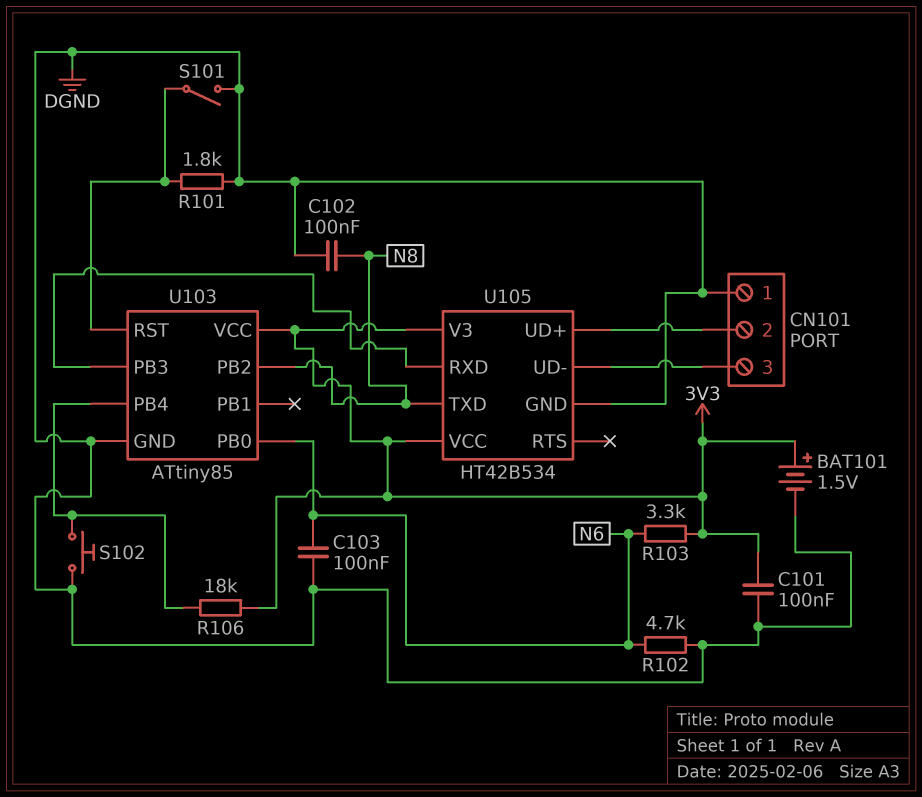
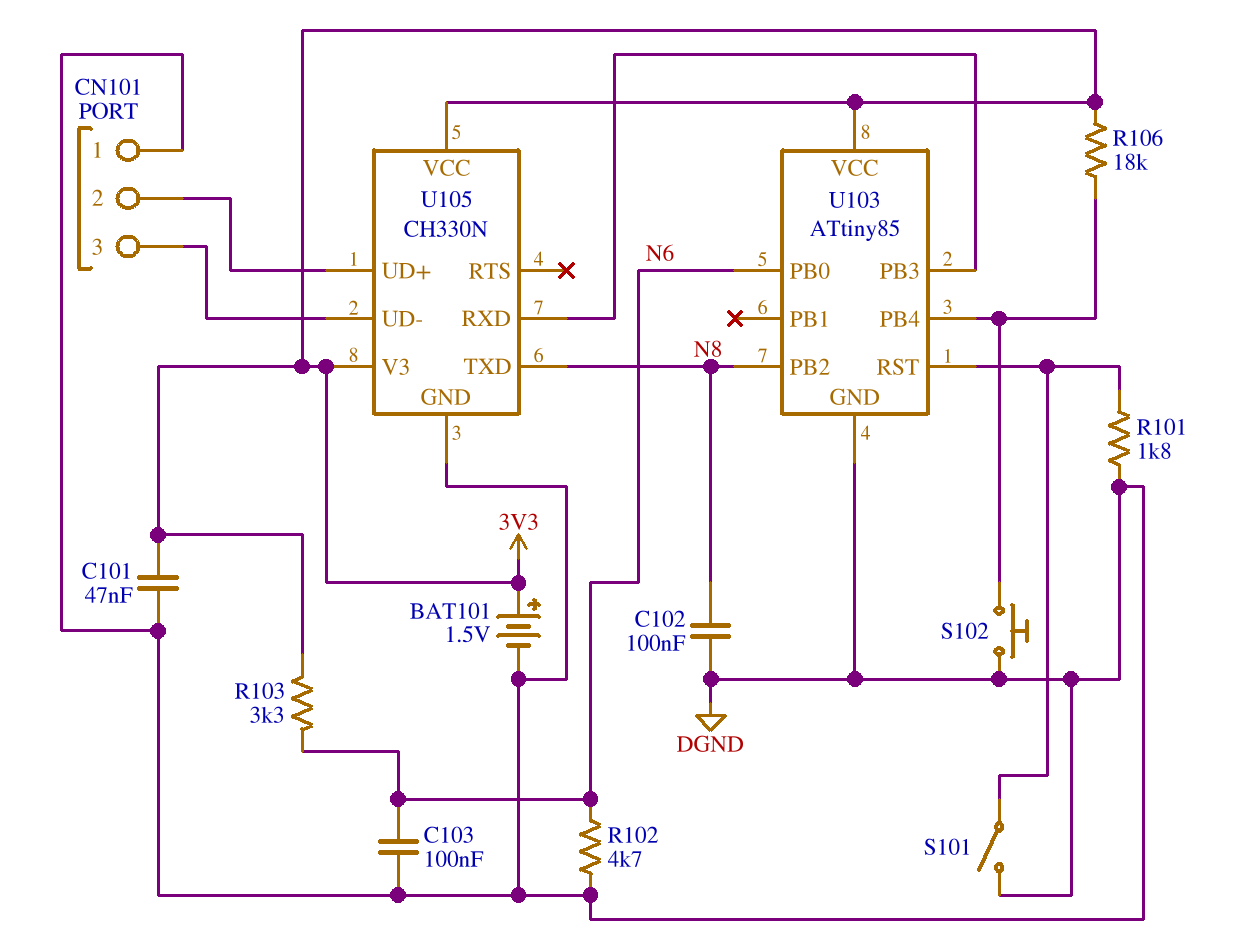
C101: 100nF (3V3, DGND) -> 47nF (3V3, DGND)
U105: HT42B534 -> CH330N

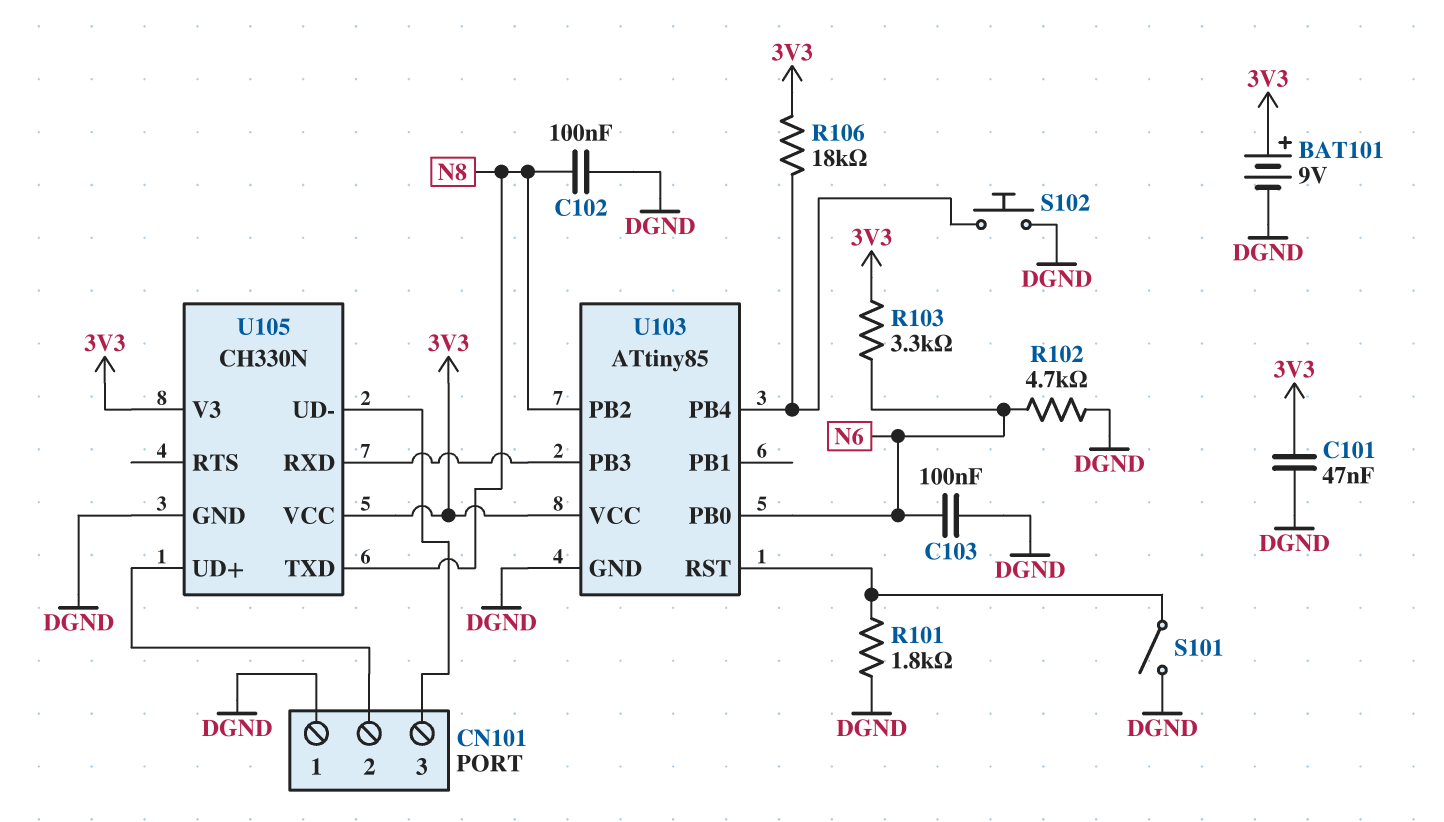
BAT101: 1.5V (plus 3V3, minus DGND) -> 9V (plus 3V3, minus DGND)

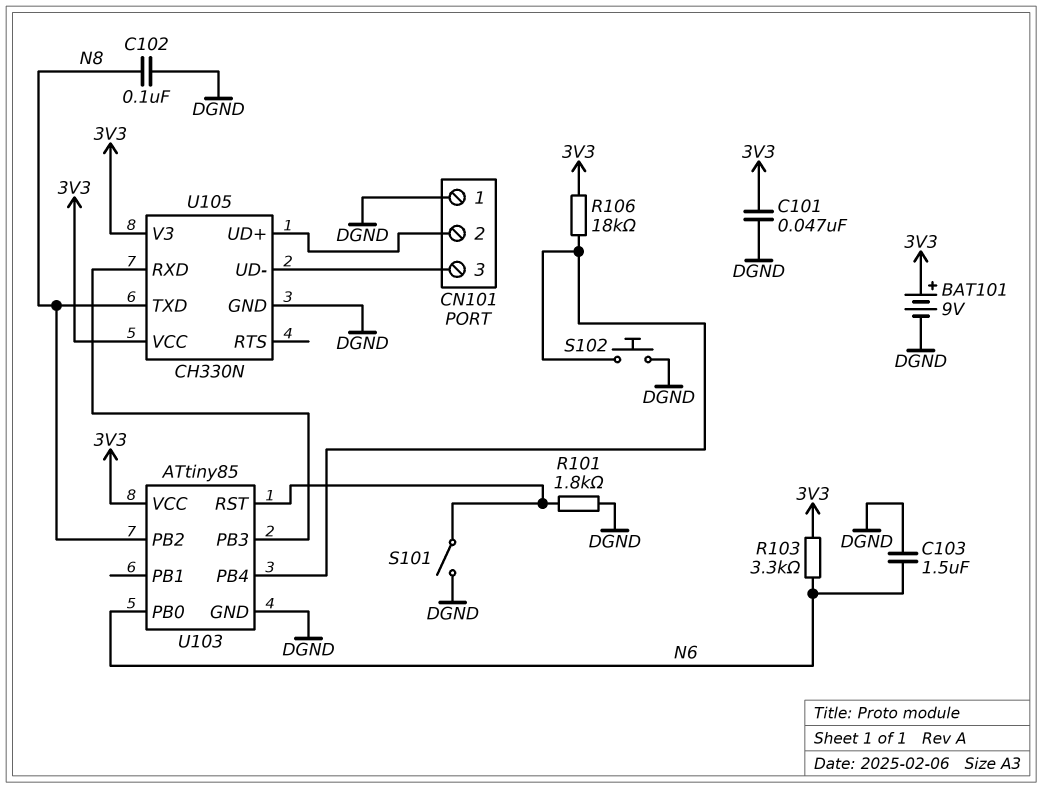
C103: 100nF (DGND, N6) -> 1.5uF (DGND, N6)
R102: 4.7k (DGND, N6) -> none

